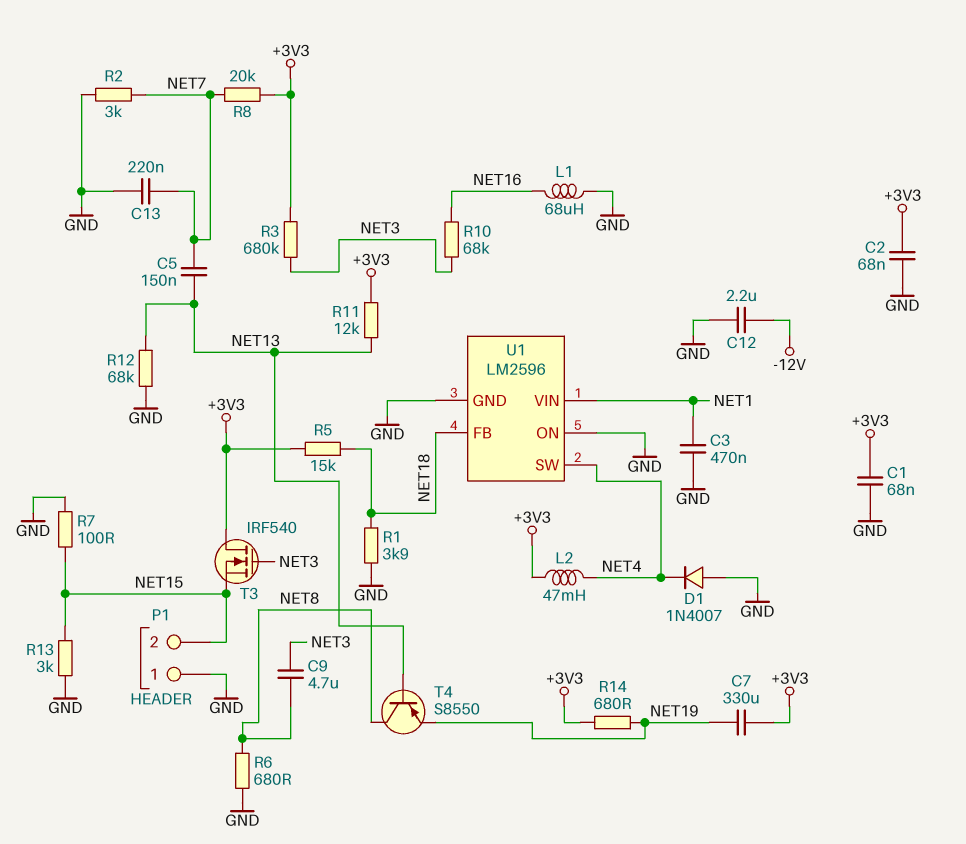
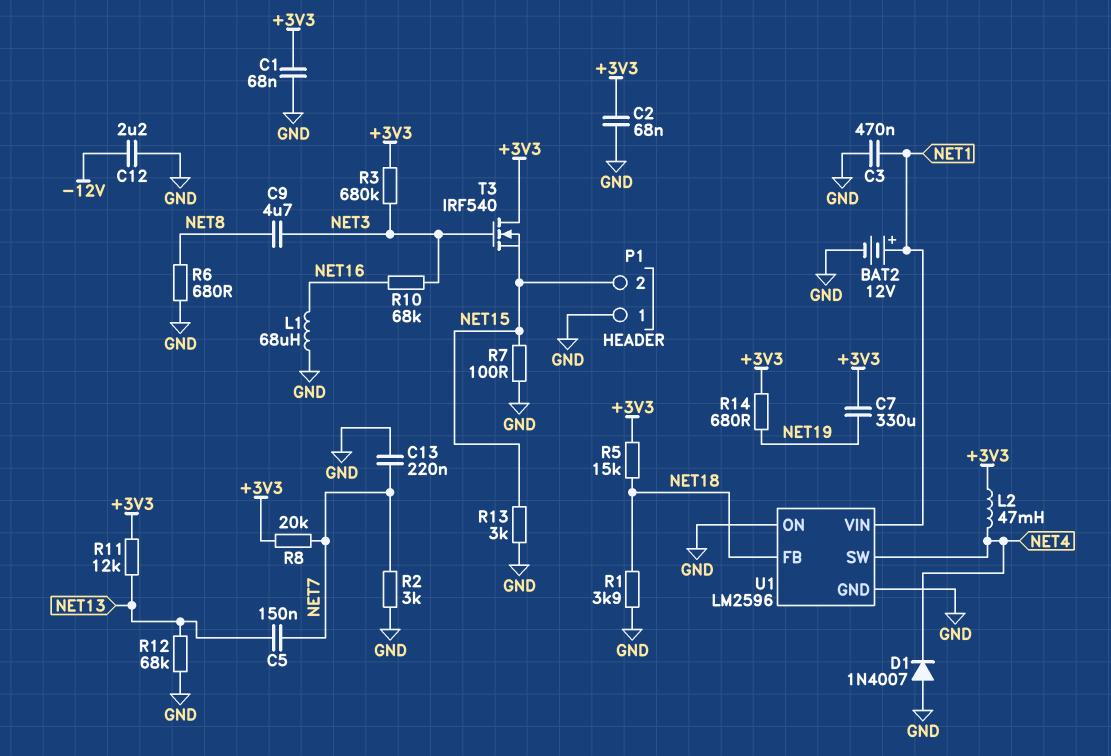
BAT2: none -> 12V (plus NET1, minus GND)
T4: PNP S8550 (B NET13, C NET8, E NET19) -> none

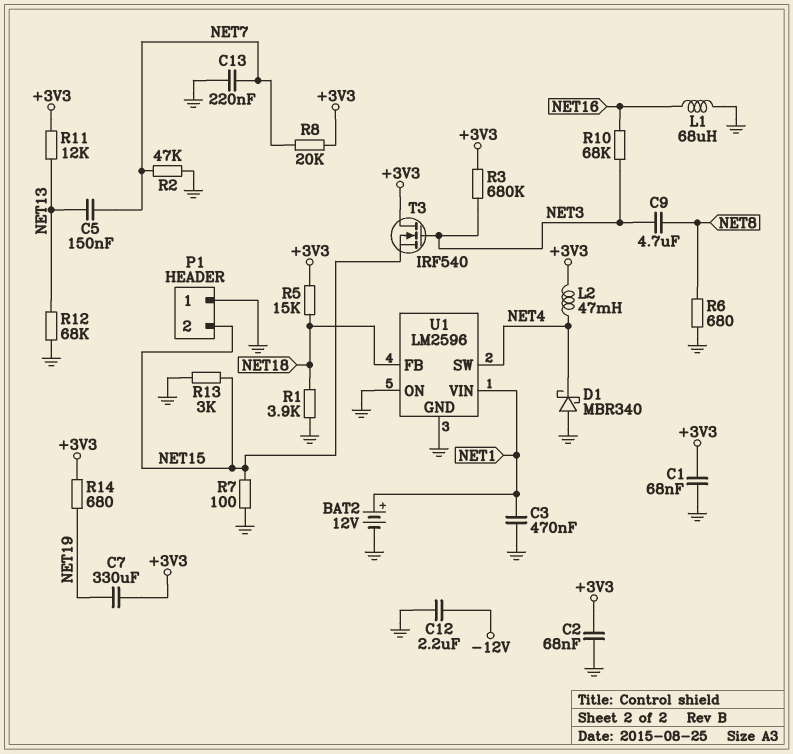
D1: diode 1N4007 (A GND, K NET4) -> schottky MBR340 (A GND, K NET4)
R2: 3k (GND, NET7) -> 47k (GND, NET7)

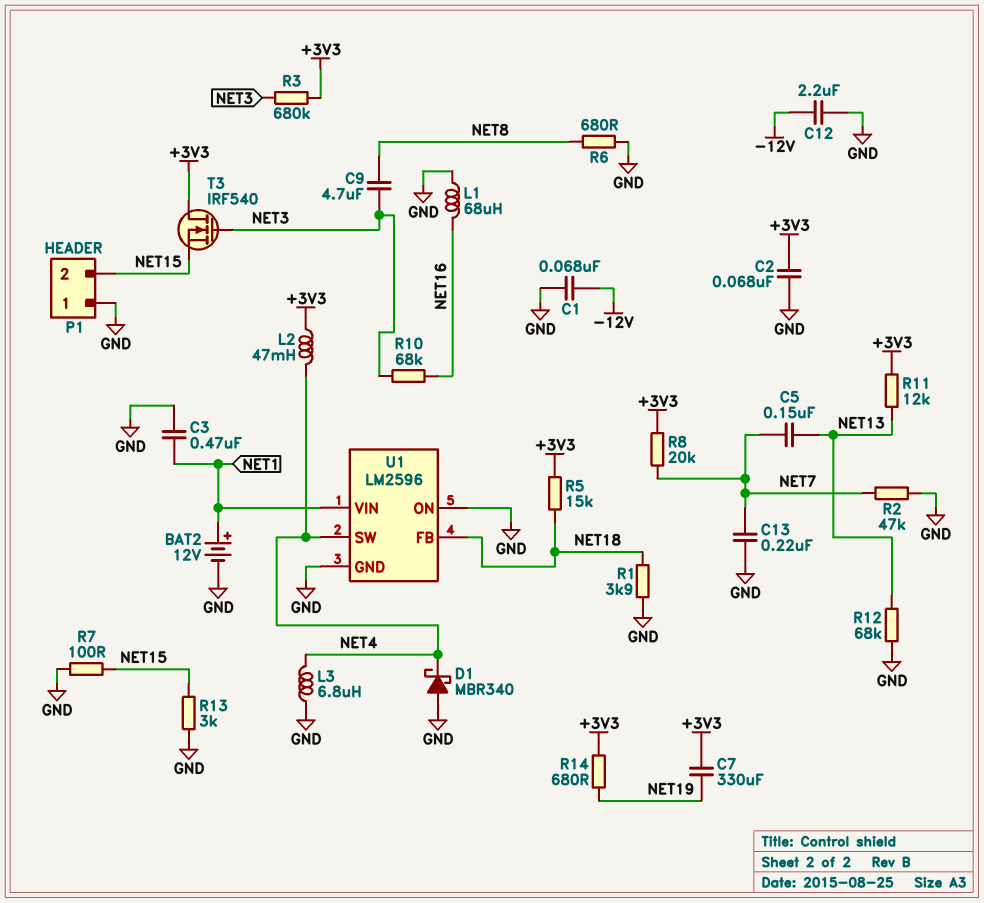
C1: 68nF (+3V3, GND) -> 68nF (-12V, GND)
L3: none -> 6.8uH (GND, NET4)

